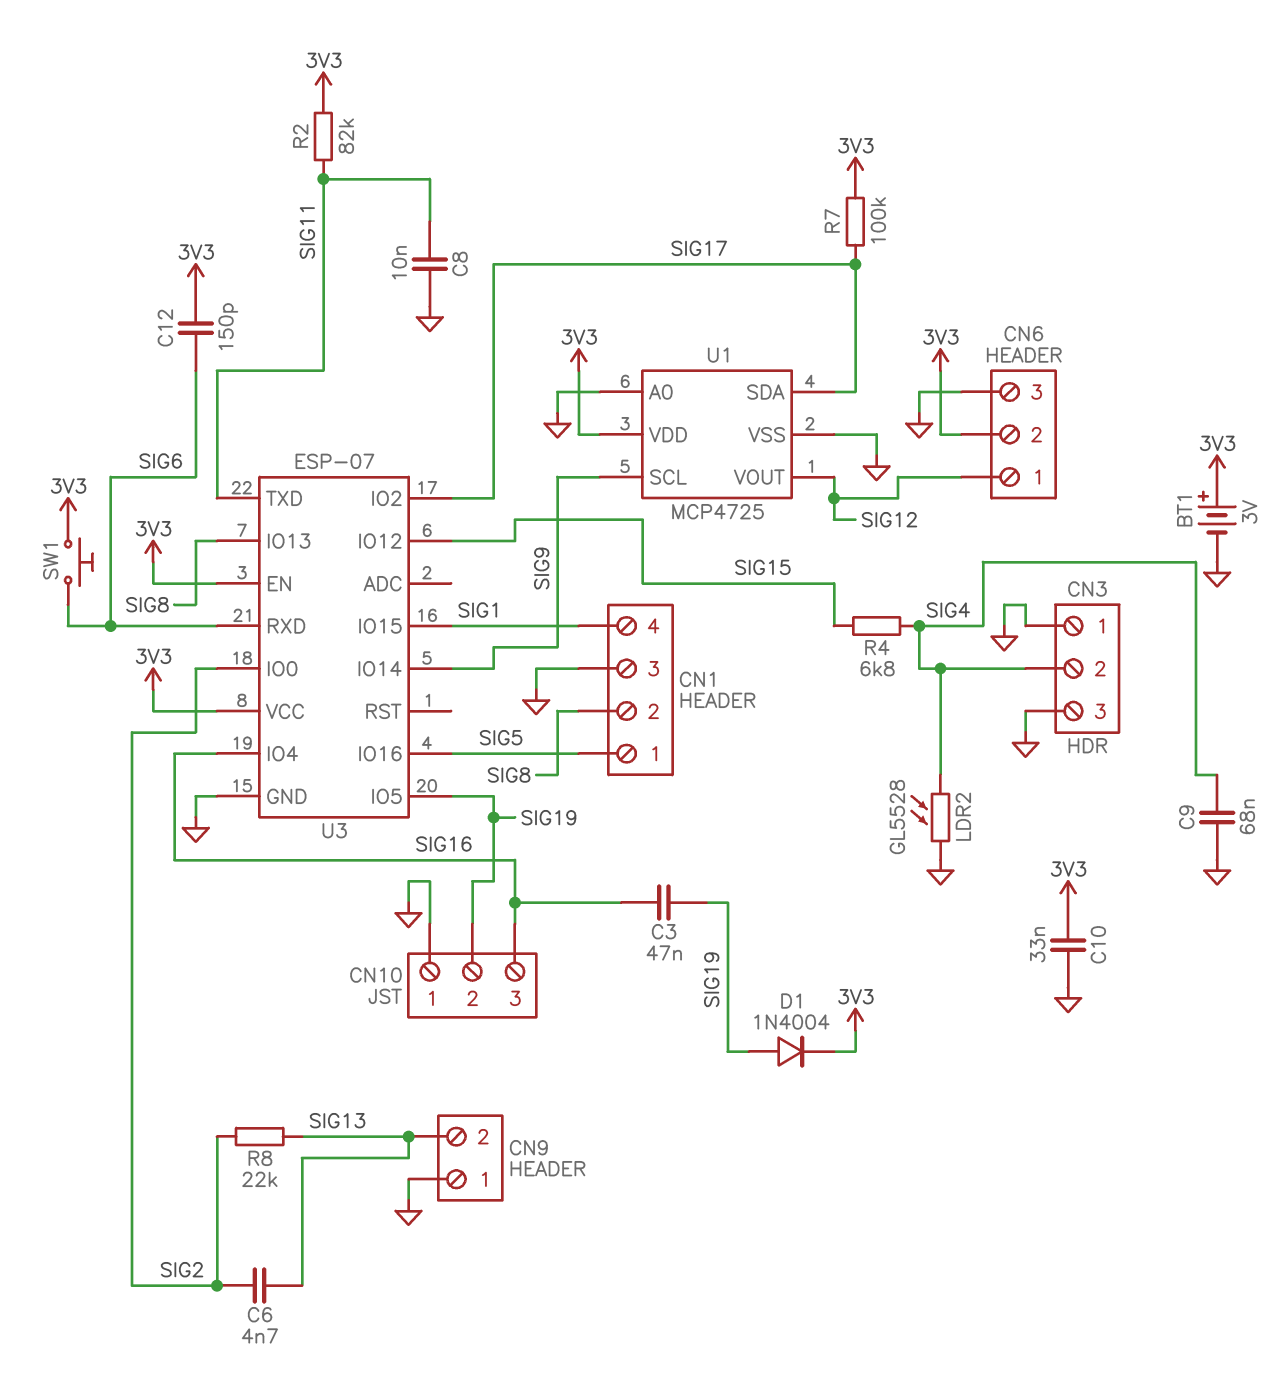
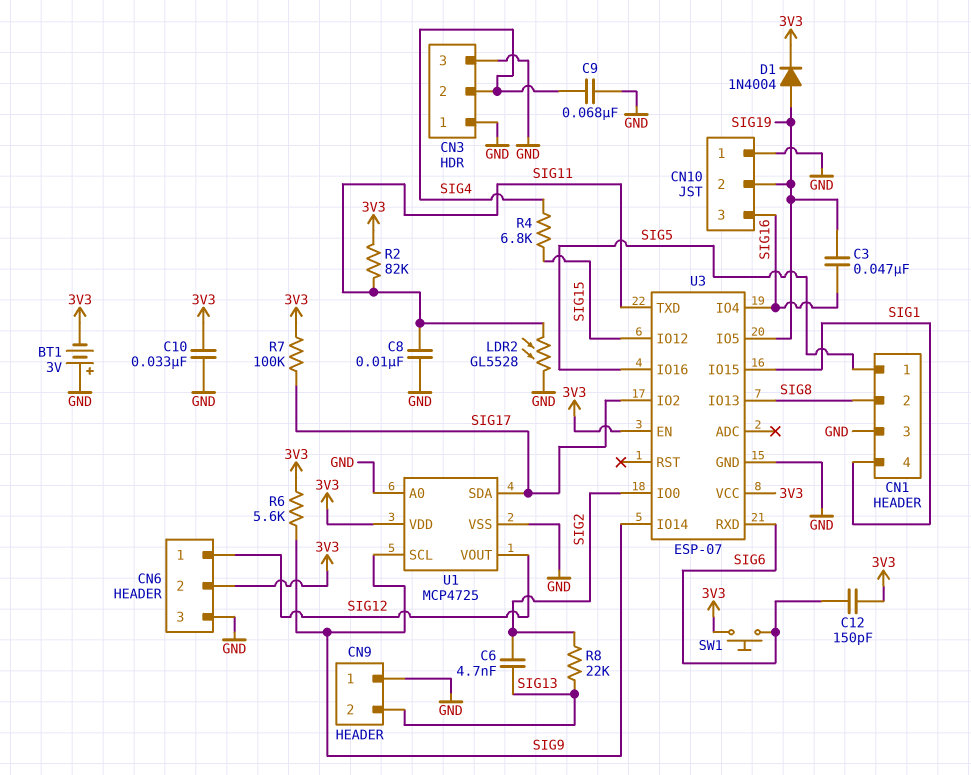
BT1: 3V (plus 3V3, minus GND) -> 3V (plus GND, minus 3V3)
LDR2: GL5528 (GND, SIG4) -> GL5528 (GND, SIG11)
R6: none -> 5.6k (3V3, SIG9)

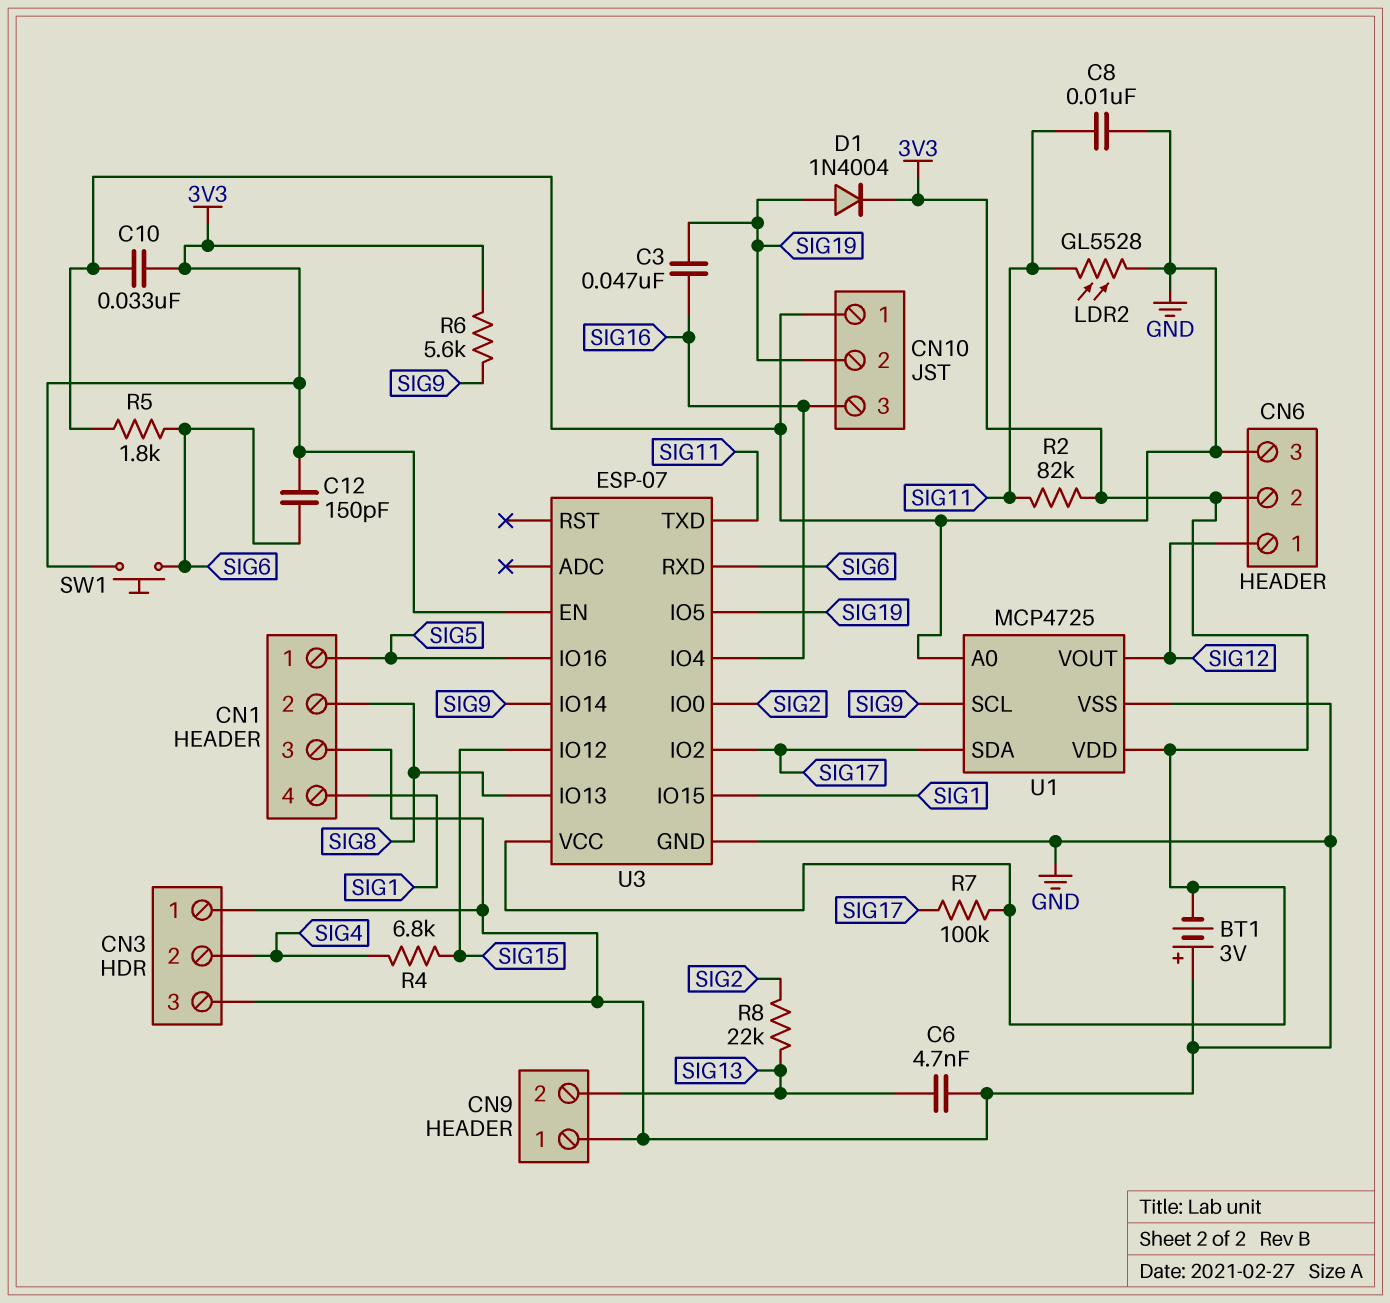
C6: 4.7nF (SIG2, SIG13) -> 4.7nF (GND, SIG13)
C9: 68nF (GND, SIG4) -> none
R5: none -> 1.8k (GND, SIG6)

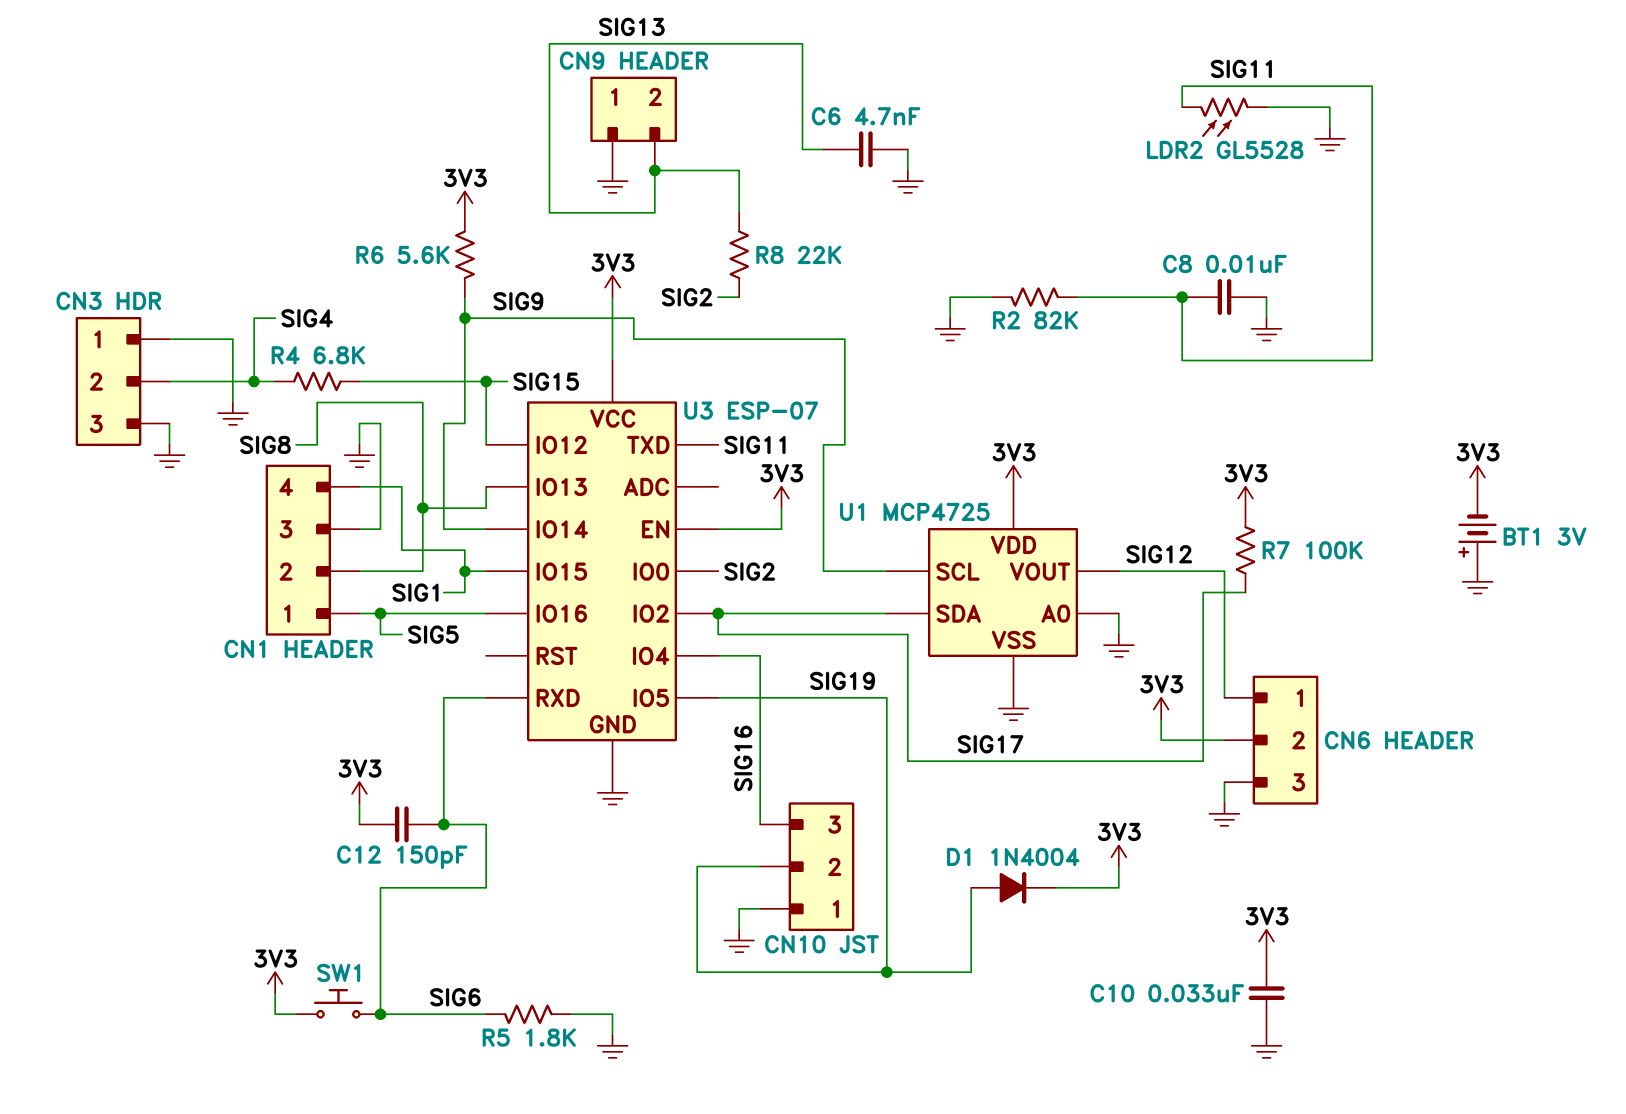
C3: 47nF (SIG16, SIG19) -> none
R2: 82k (3V3, SIG11) -> 82k (GND, SIG11)

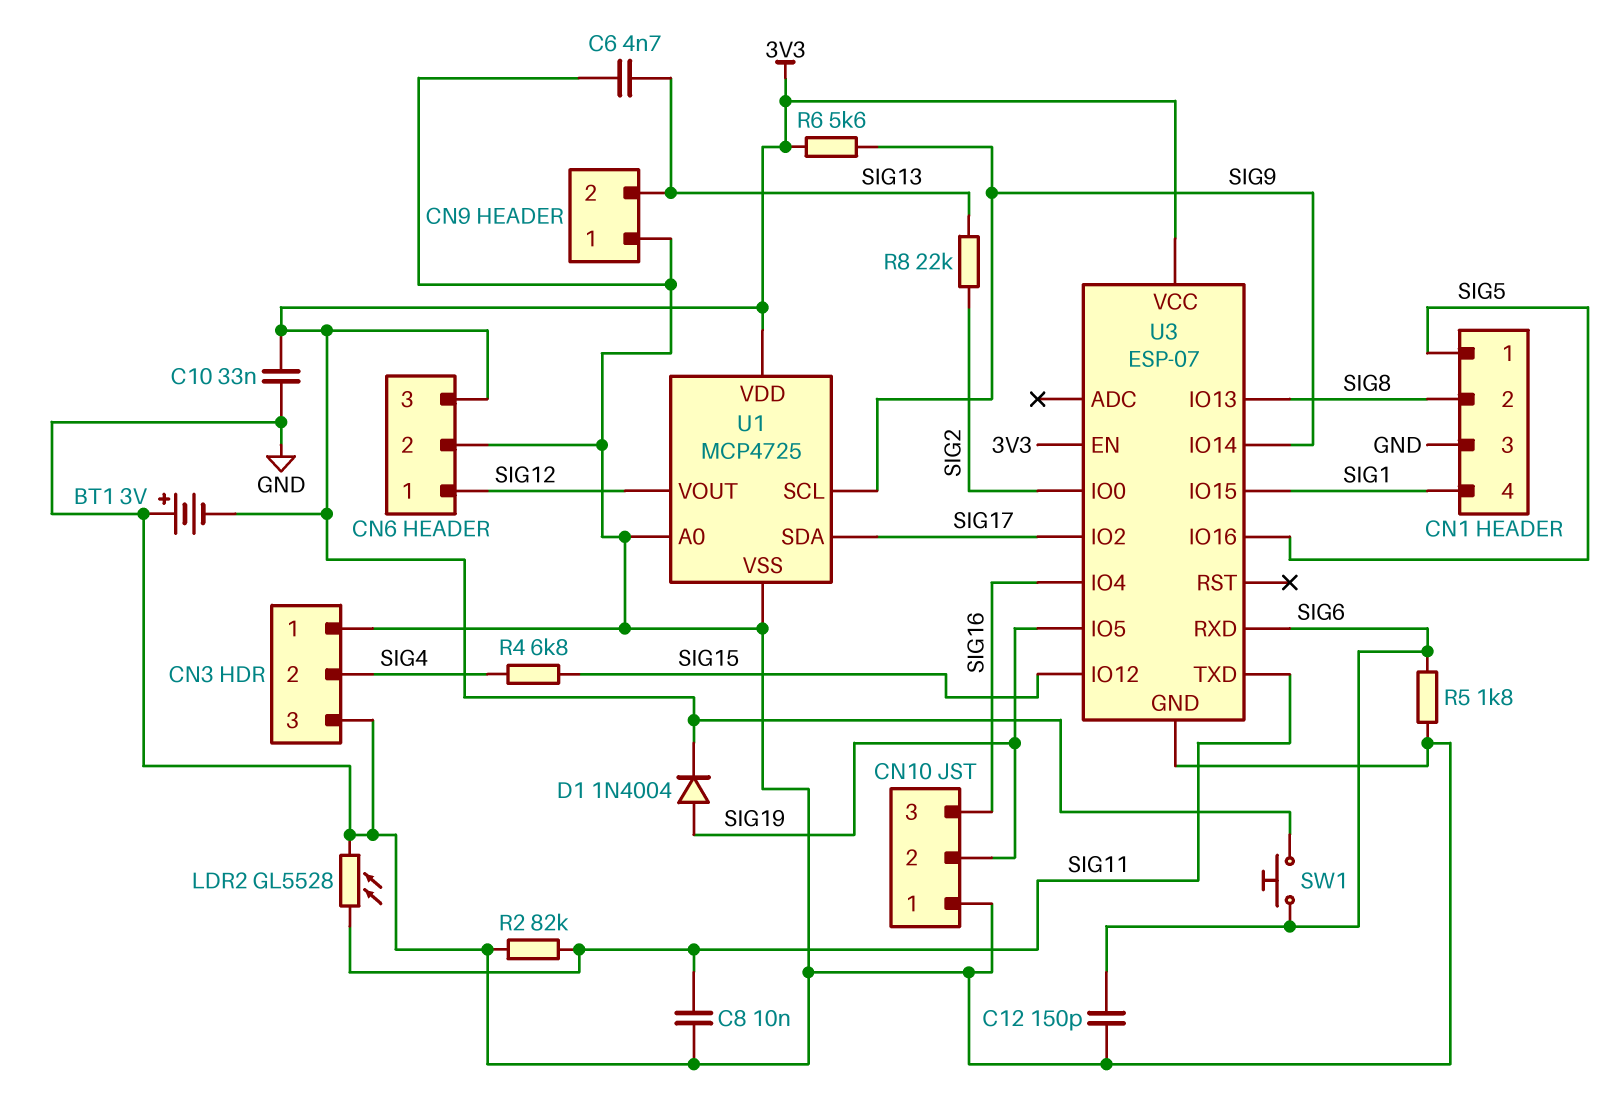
C12: 150pF (3V3, SIG6) -> 150pF (GND, SIG6)
CN6 pin 2: 3V3 -> GND
CN6 pin 3: GND -> 3V3
R7: 100k (3V3, SIG17) -> none

